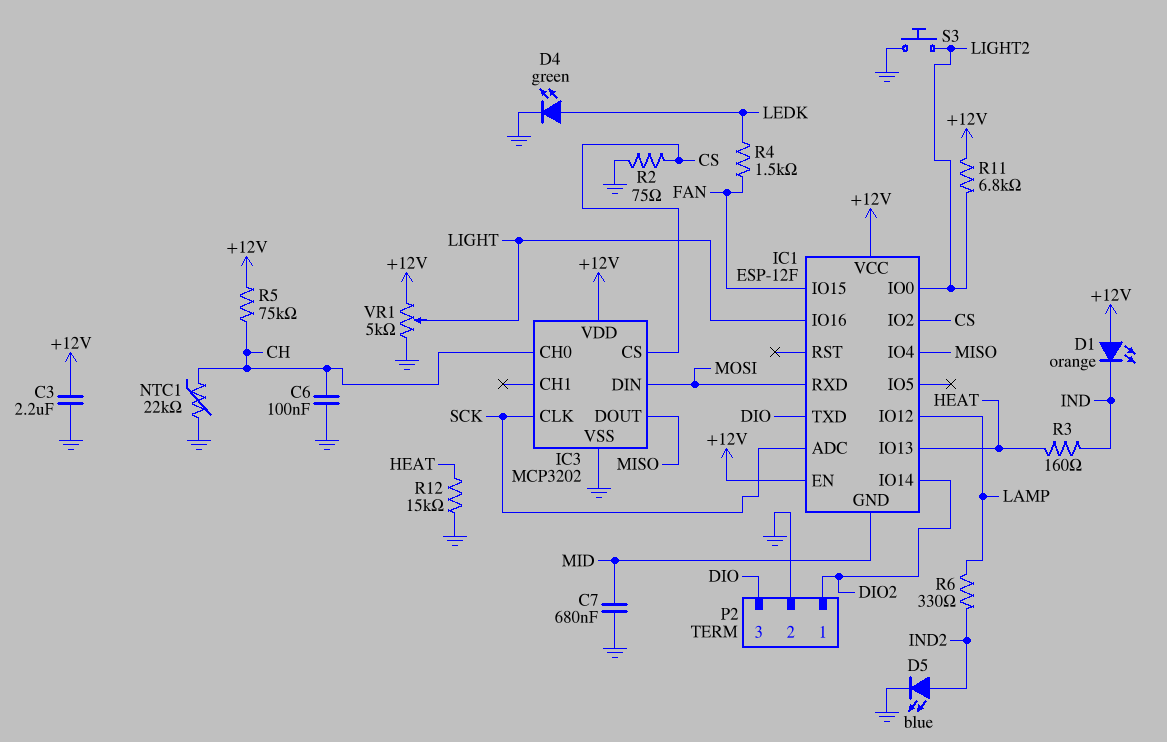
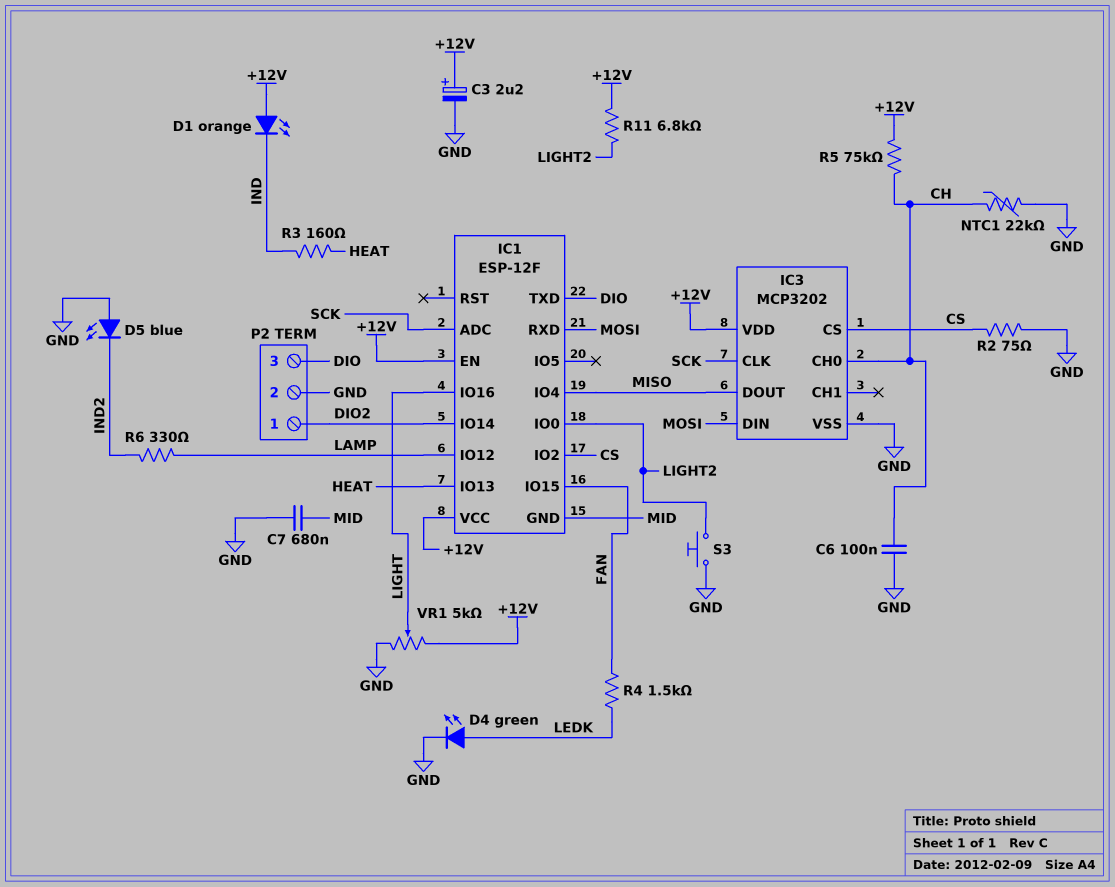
C3: 2.2uF (+12V, GND) -> 2.2uF (plus +12V, minus GND)
D5: LED blue (A IND2, K GND) -> LED blue (A GND, K IND2)
R12: 15k (GND, HEAT) -> none

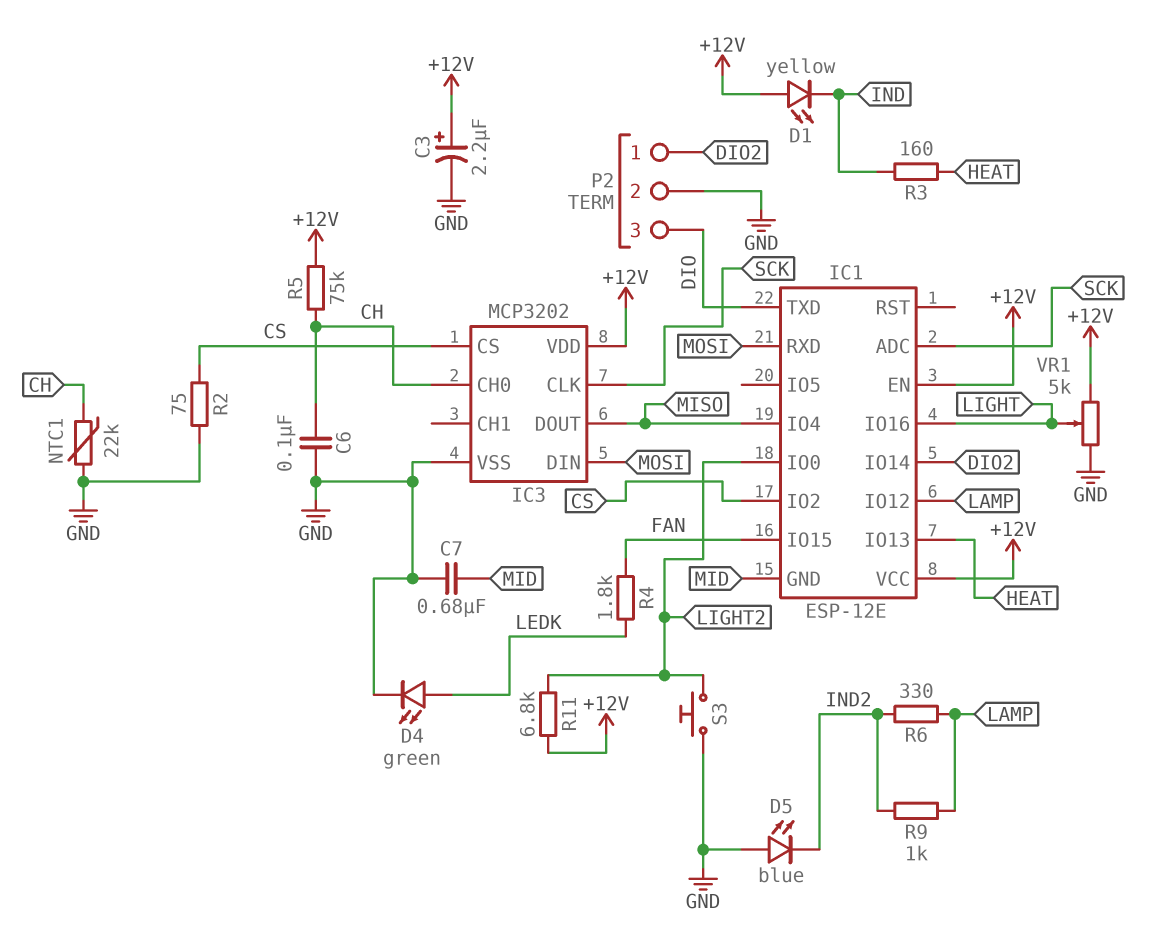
D1: LED orange (A +12V, K IND) -> LED yellow (A +12V, K IND)
IC1: ESP-12F -> ESP-12E
R4: 1.5k (FAN, LEDK) -> 1.8k (FAN, LEDK)
R9: none -> 1k (IND2, LAMP)

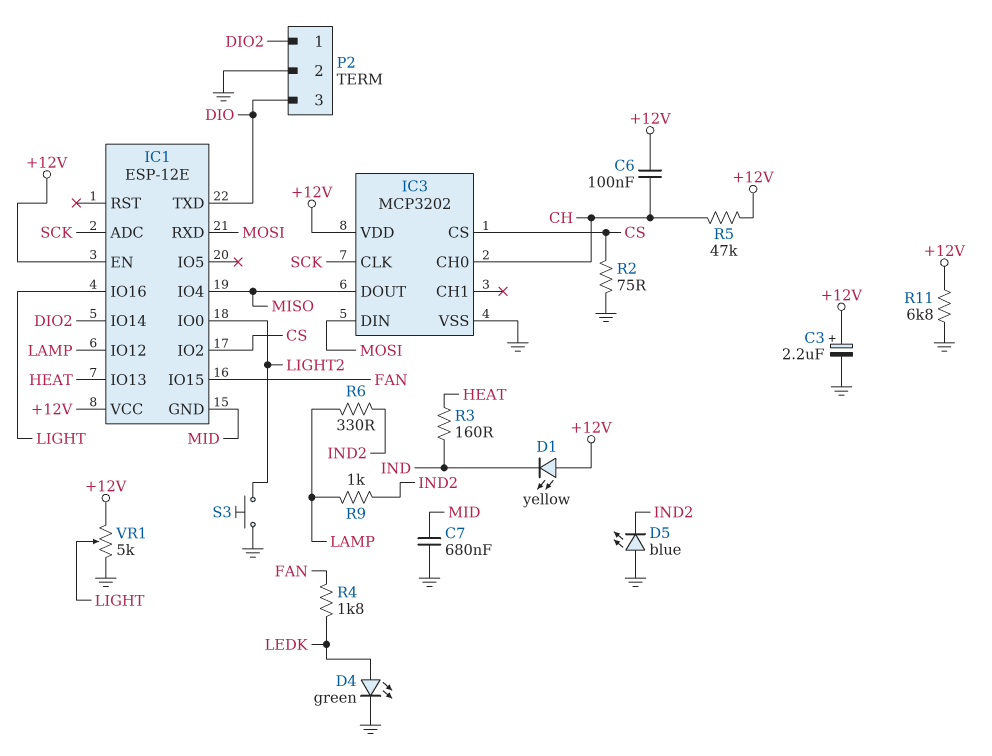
C6: 100nF (CH, GND) -> 100nF (+12V, CH)
NTC1: 22k (CH, GND) -> none
R5: 75k (+12V, CH) -> 47k (+12V, CH)
R11: 6.8k (+12V, LIGHT2) -> 6.8k (+12V, GND)

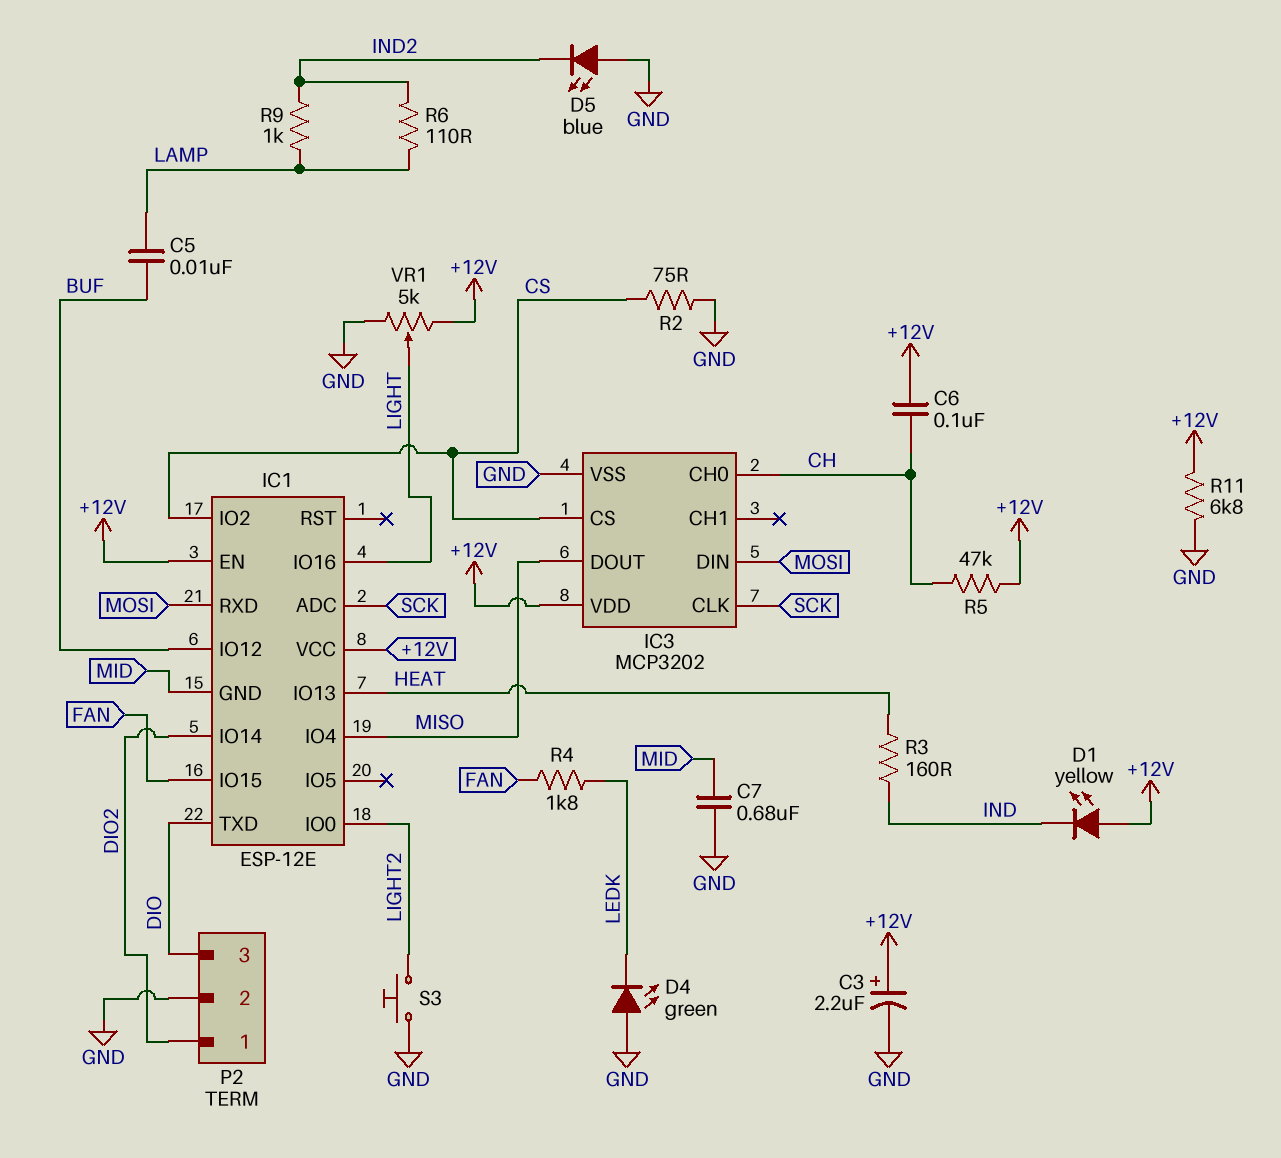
C5: none -> 10nF (BUF, LAMP)
D4: LED green (A LEDK, K GND) -> LED green (A GND, K LEDK)
IC1 pin IO12: LAMP -> BUF
R6: 330 (IND2, LAMP) -> 110 (IND2, LAMP)

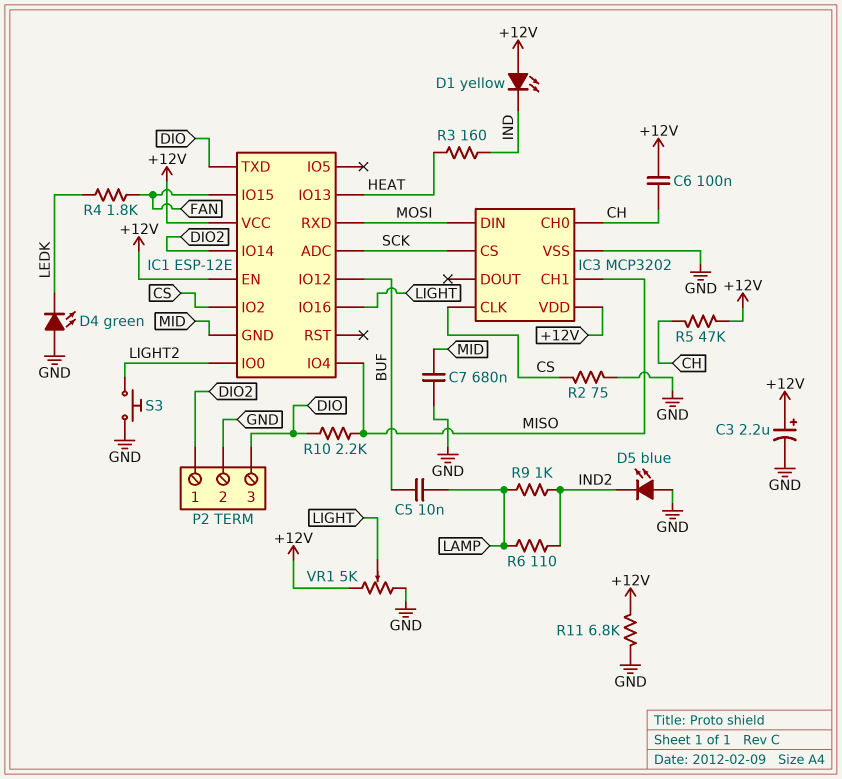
IC3 pin CH1: none -> MISO
IC3 pin CLK: SCK -> CS
IC3 pin CS: CS -> SCK
IC3 pin DOUT: MISO -> none
R10: none -> 2.2k (DIO, MISO)

